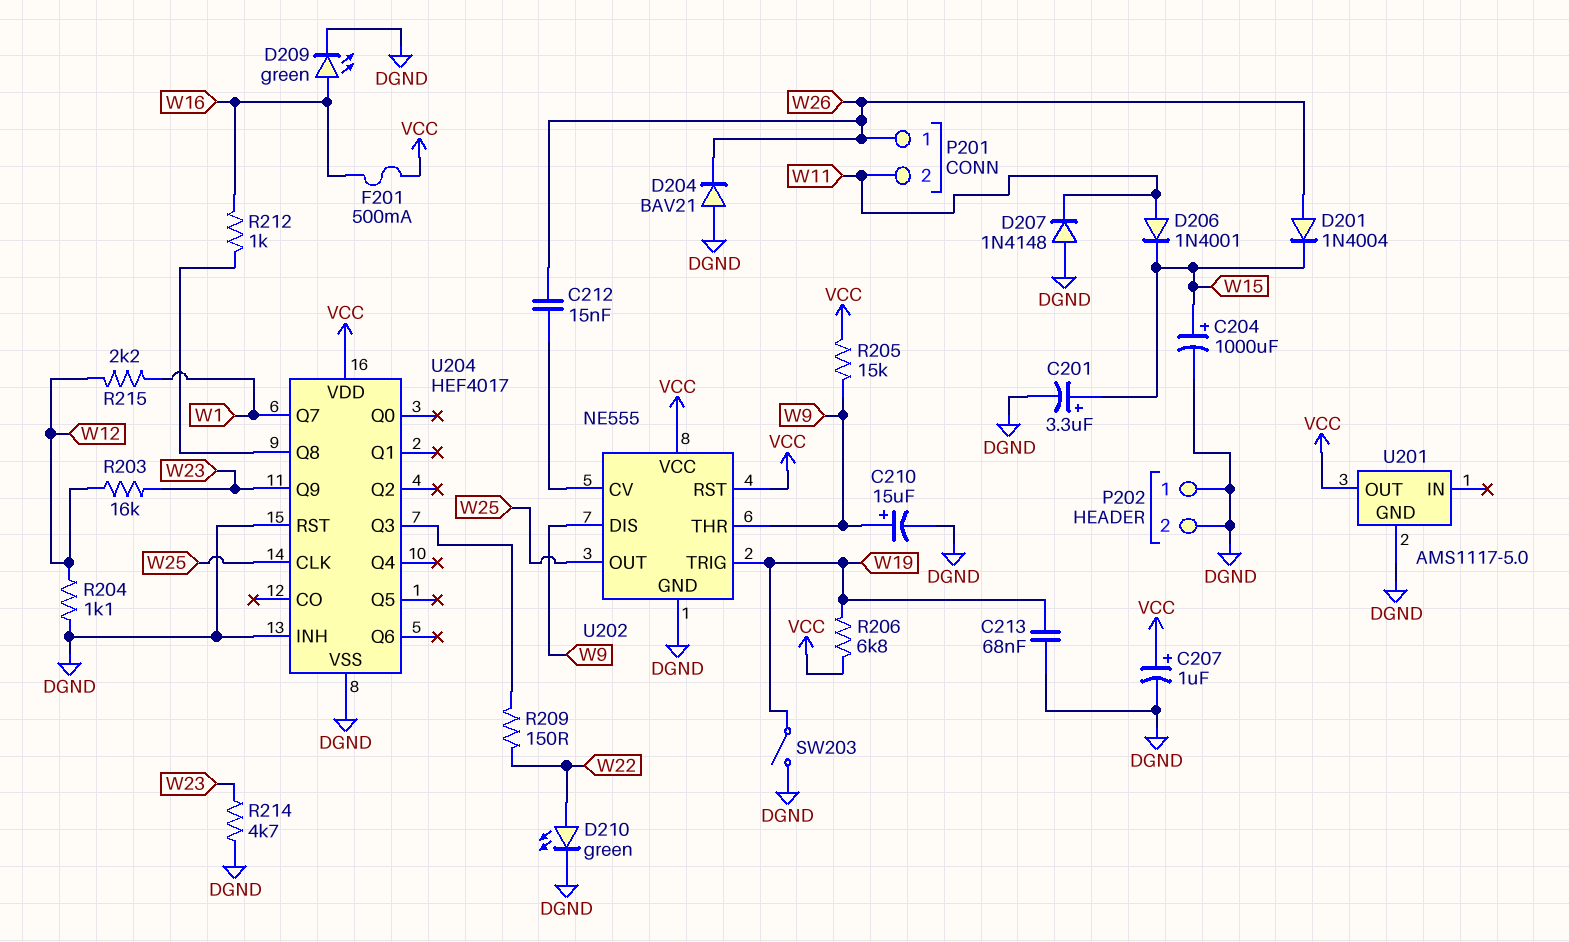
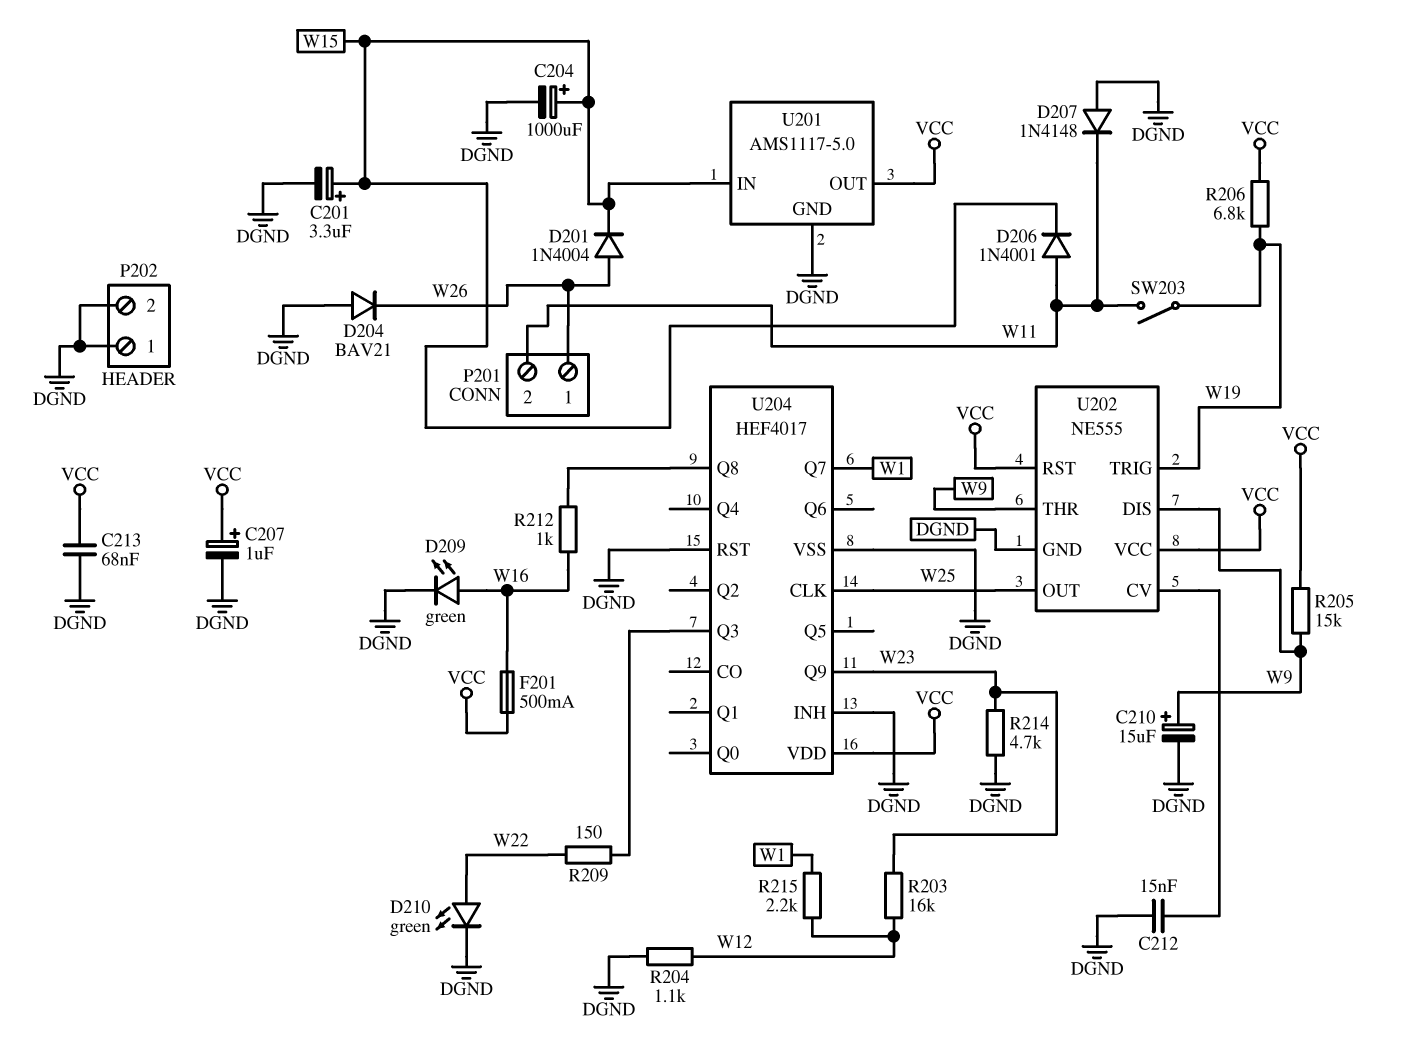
C212: 15nF (U202/CV, W26) -> 15nF (DGND, U202/CV)
C213: 68nF (DGND, W19) -> 68nF (DGND, VCC)
SW203: switch (DGND, W19) -> switch (W11, W19)
U201 pin IN: none -> W15

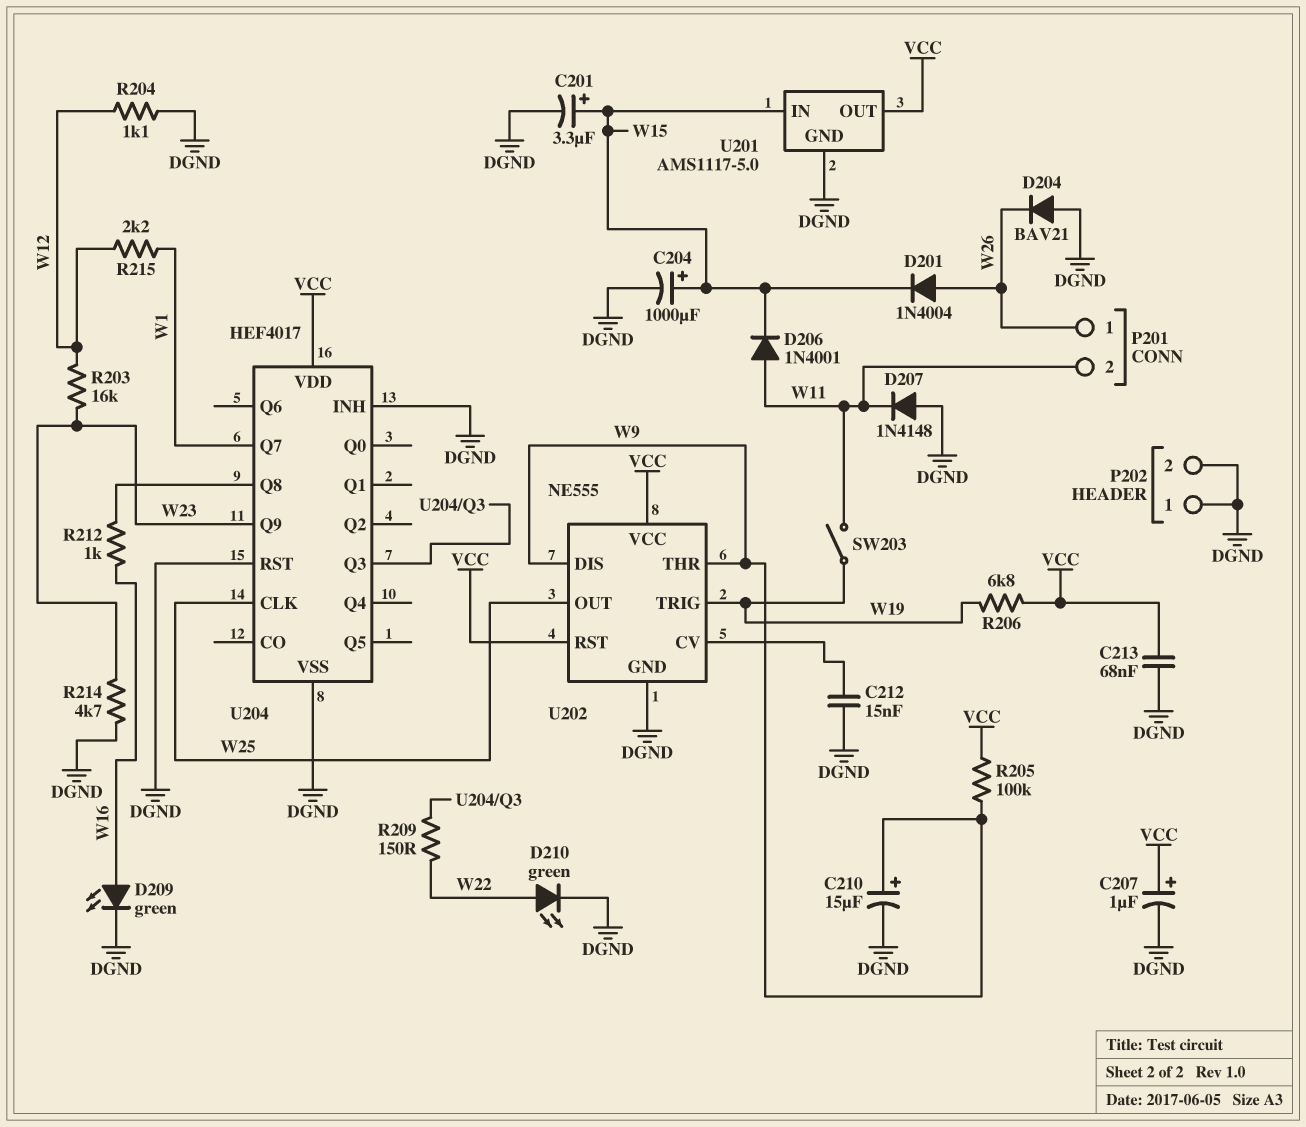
F201: 500mA (VCC, W16) -> none
R205: 15k (VCC, W9) -> 100k (VCC, W9)

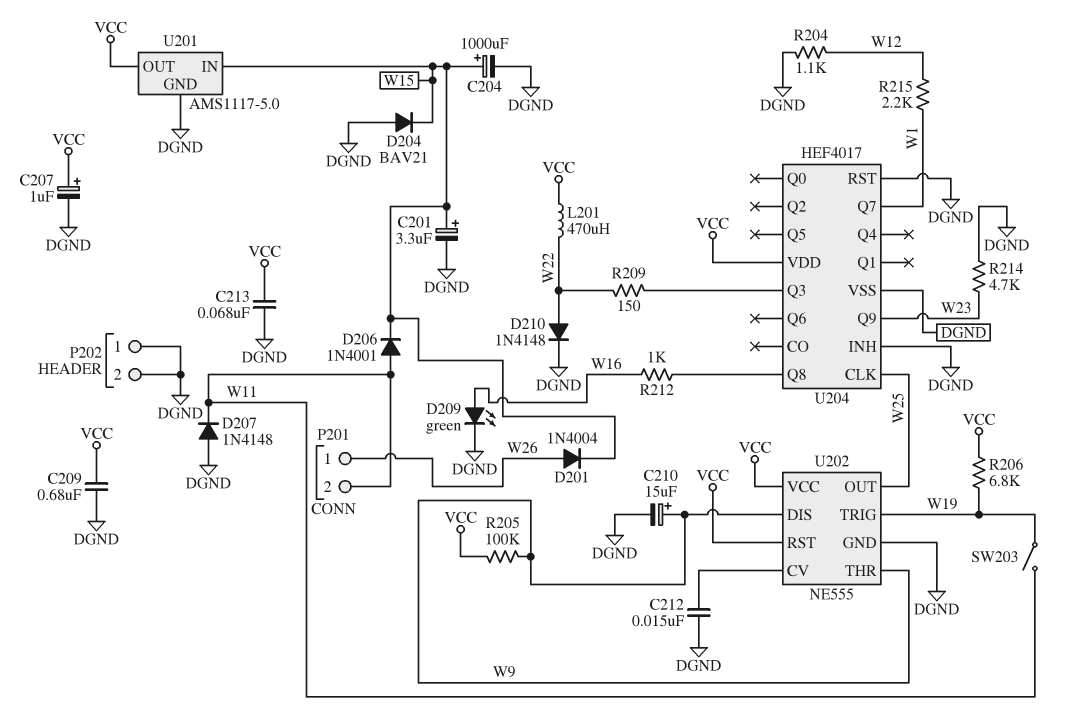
C209: none -> 680nF (DGND, VCC)
D204: diode BAV21 (A DGND, K W26) -> diode BAV21 (A DGND, K W15)
D210: LED green (A W22, K DGND) -> diode 1N4148 (A W22, K DGND)
L201: none -> 470uH (VCC, W22)
R203: 16k (W12, W23) -> none

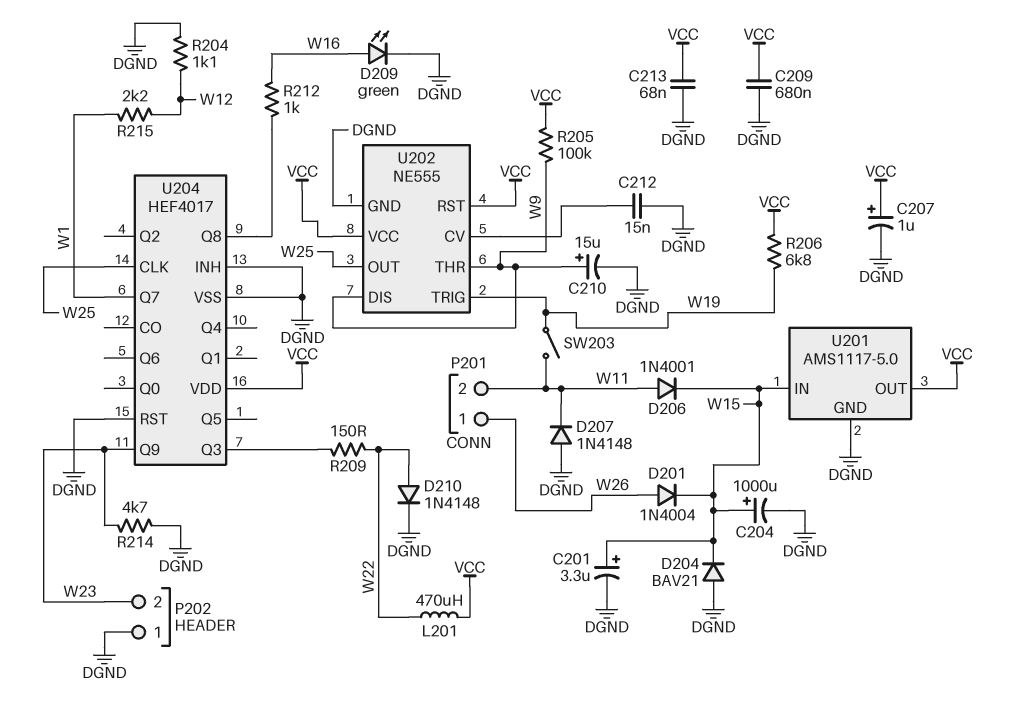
P202 pin 2: DGND -> W23

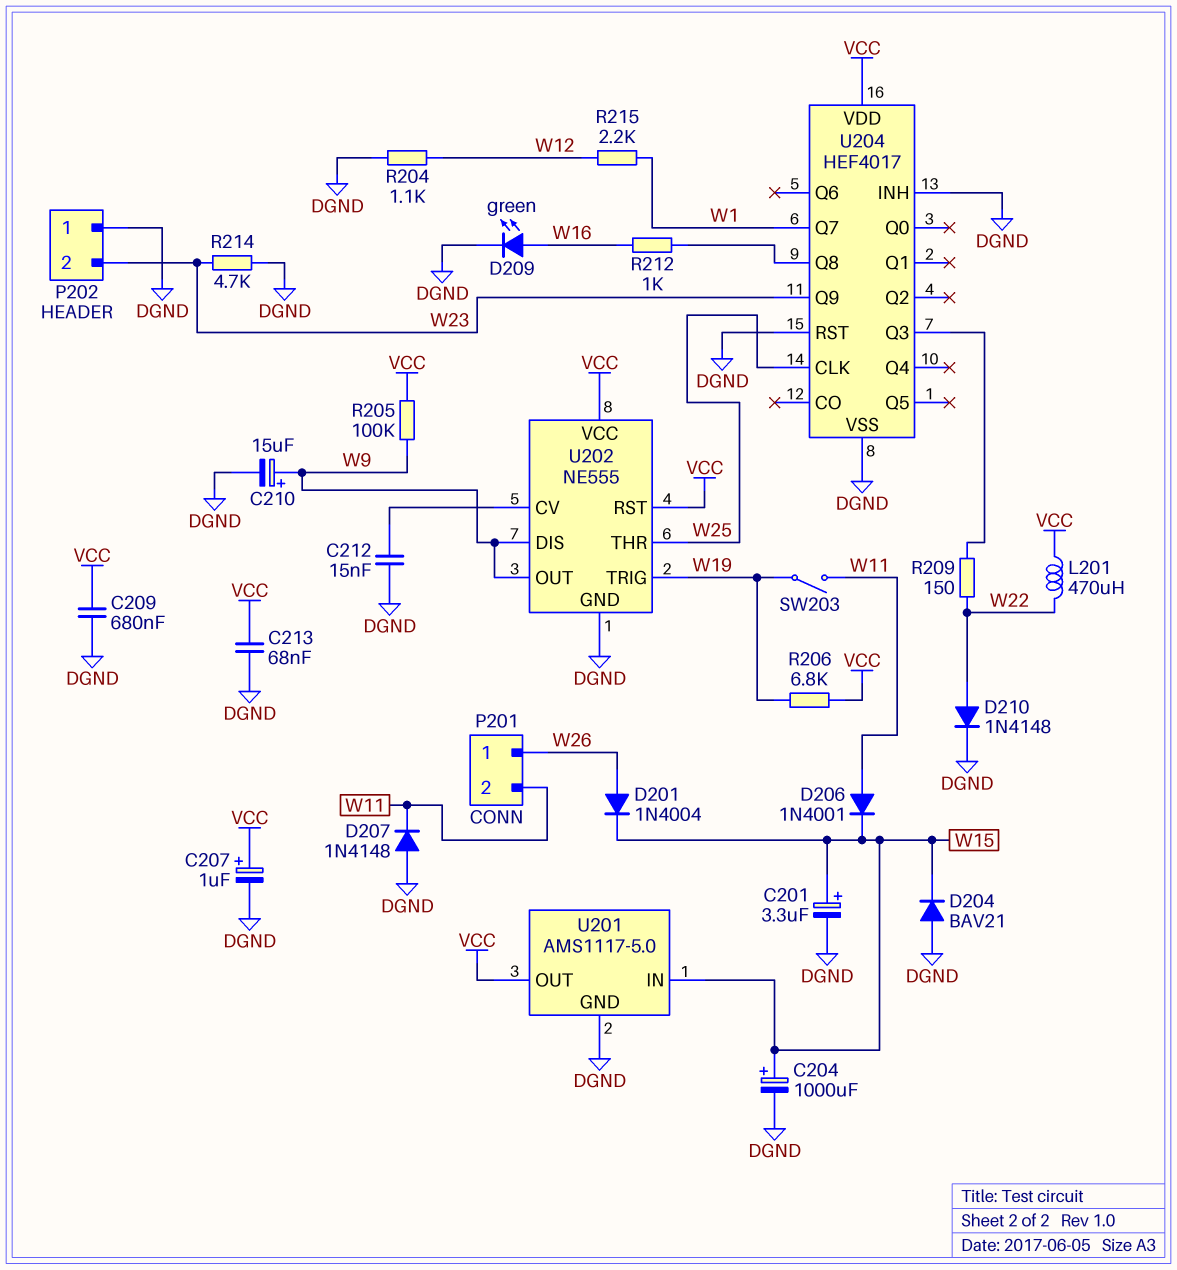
U202 pin OUT: W25 -> W9
U202 pin THR: W9 -> W25

